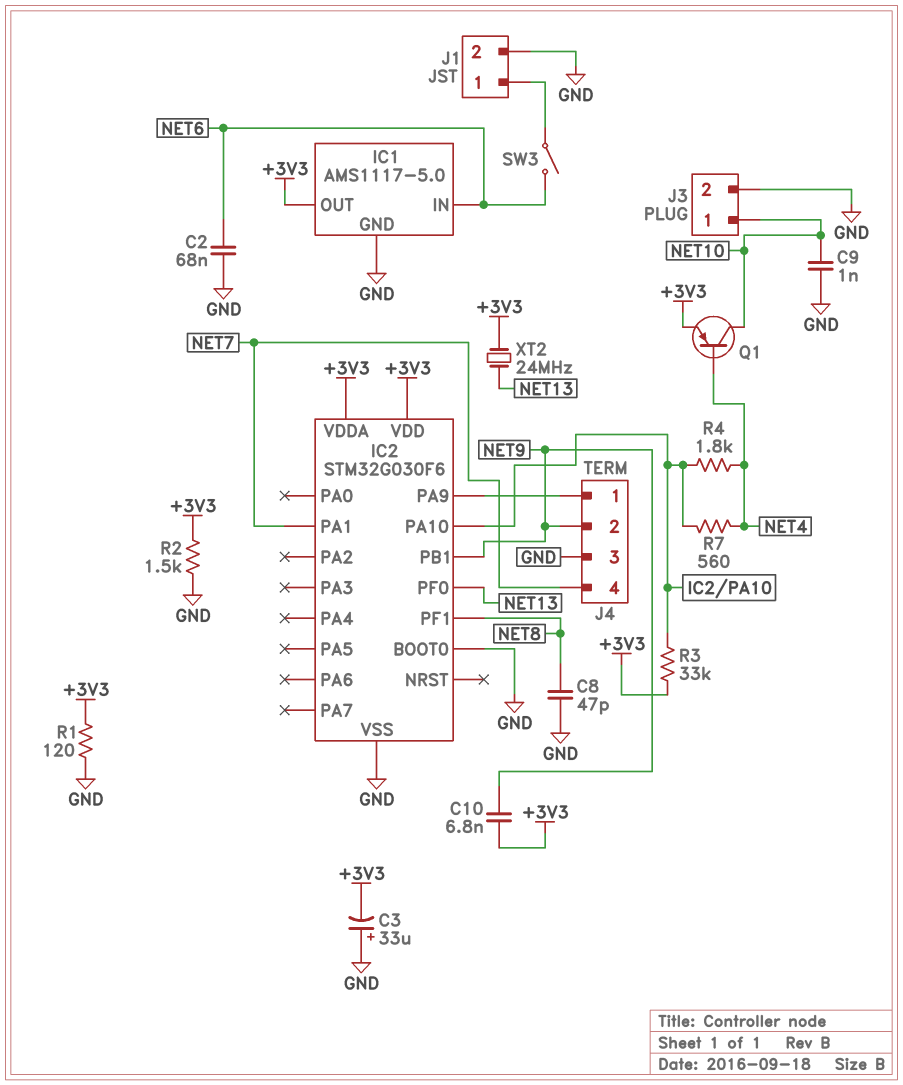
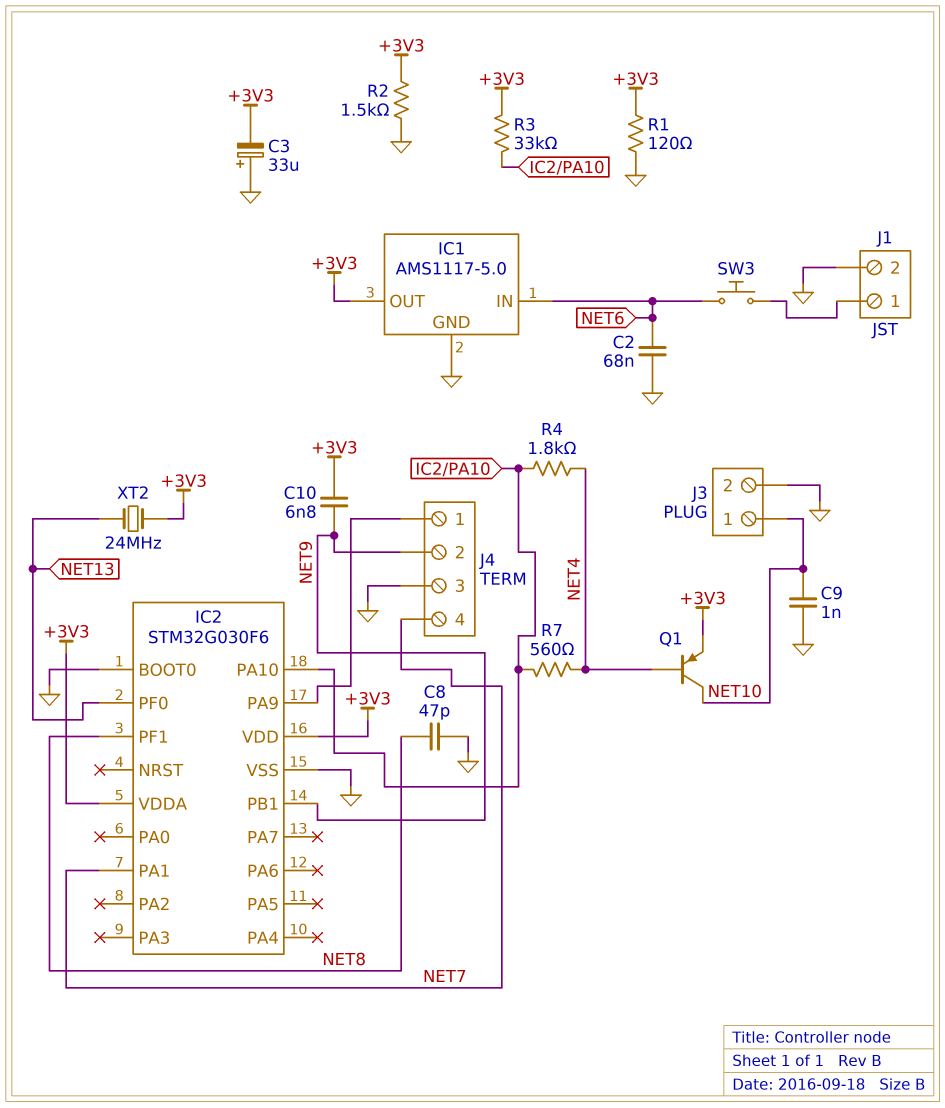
SW3: switch (J1/1, NET6) -> button (J1/1, NET6)

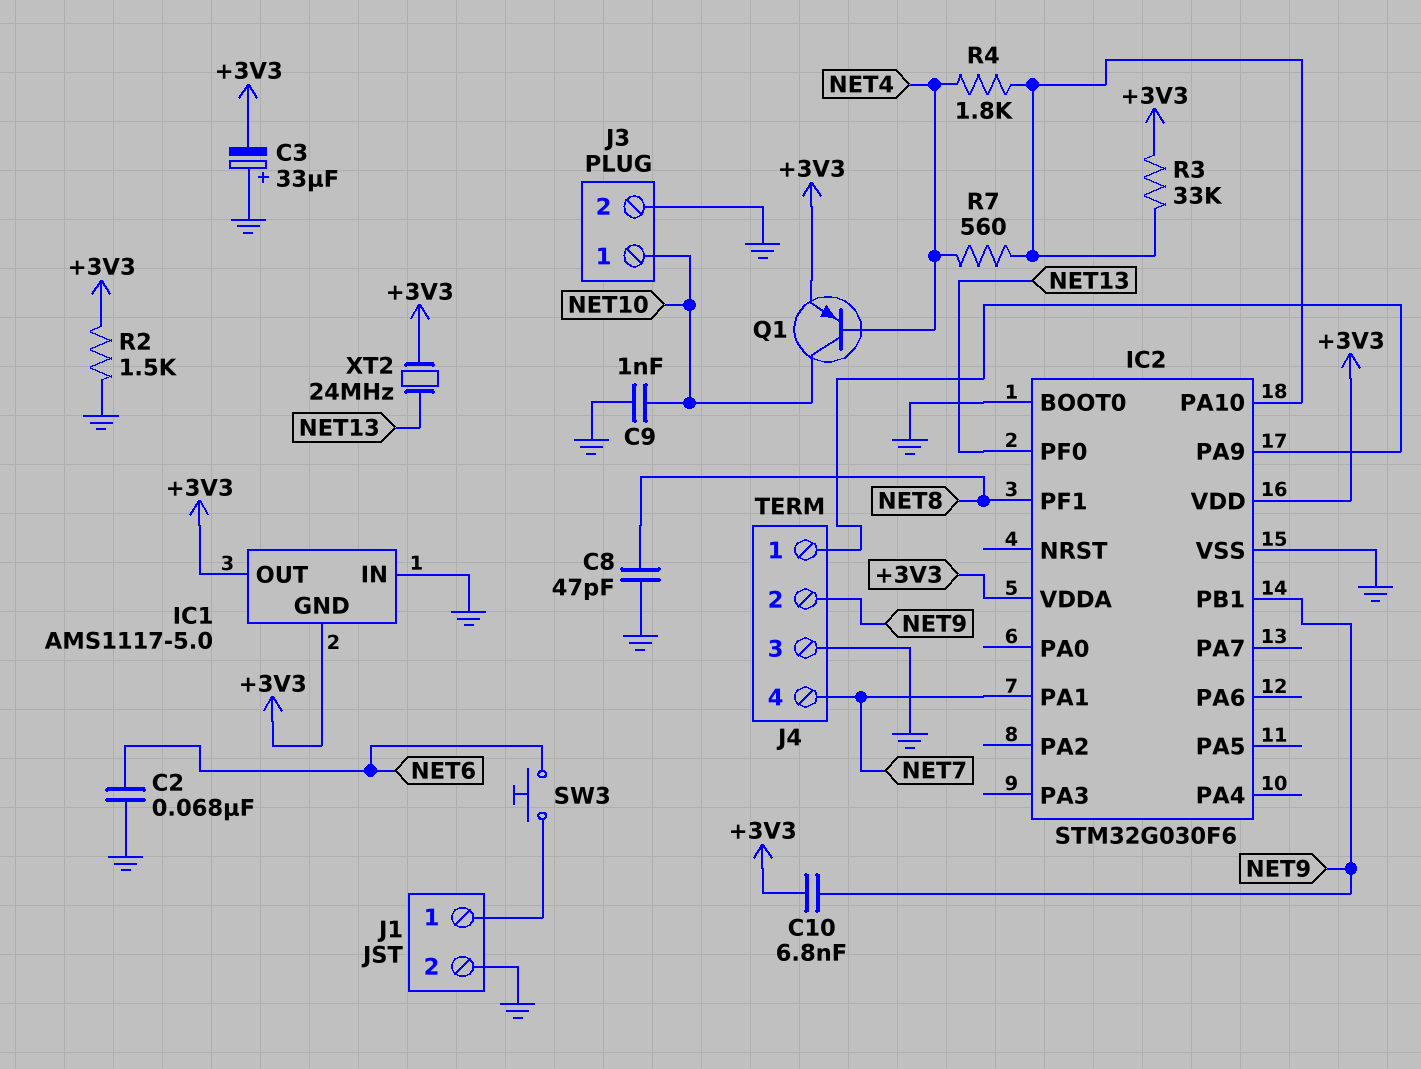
IC1 pin GND: GND -> +3V3
IC1 pin IN: NET6 -> GND
R1: 120 (+3V3, GND) -> none

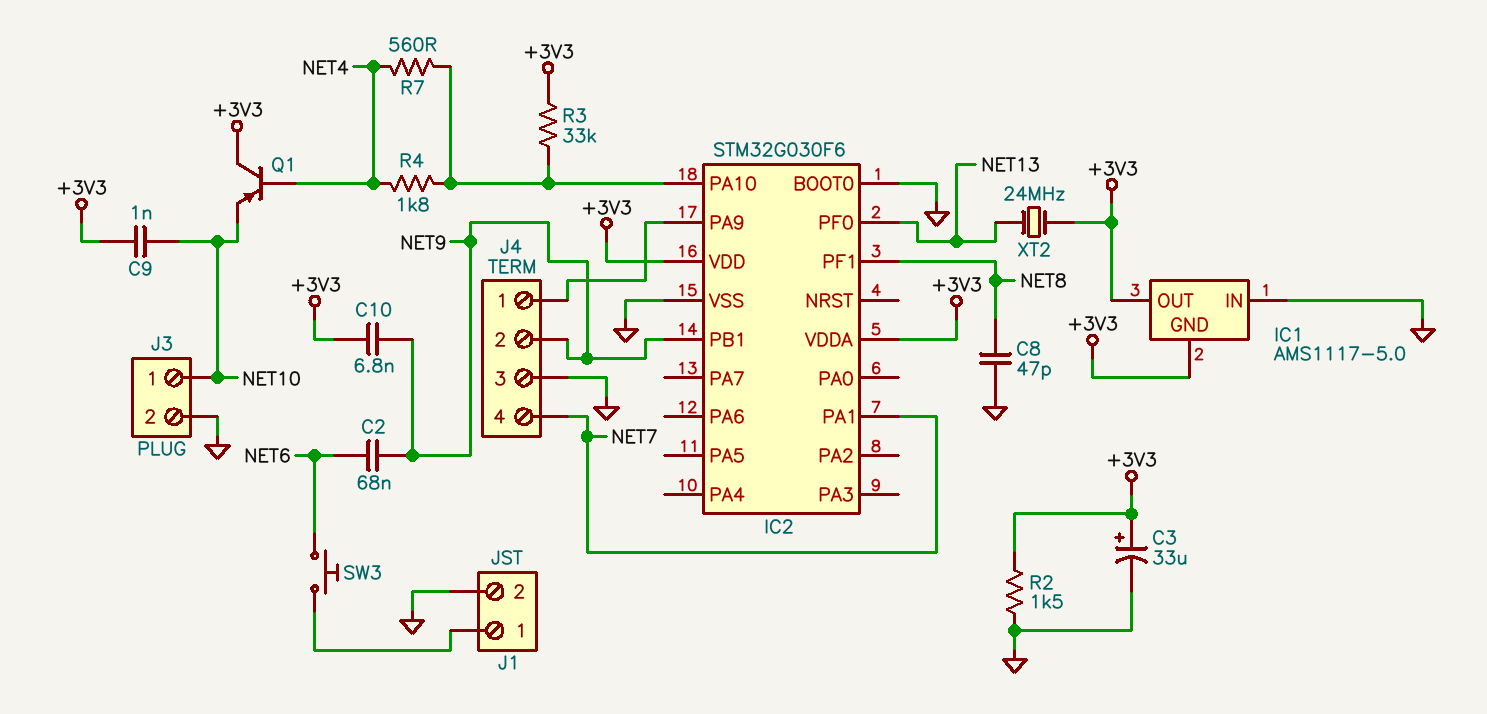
C2: 68nF (GND, NET6) -> 68nF (NET6, NET9)
C3: 33uF (plus GND, minus +3V3) -> 33uF (plus +3V3, minus GND)
C9: 1nF (GND, NET10) -> 1nF (+3V3, NET10)
Q1: PNP (B NET4, C NET10, E +3V3) -> PNP (B NET4, C +3V3, E NET10)

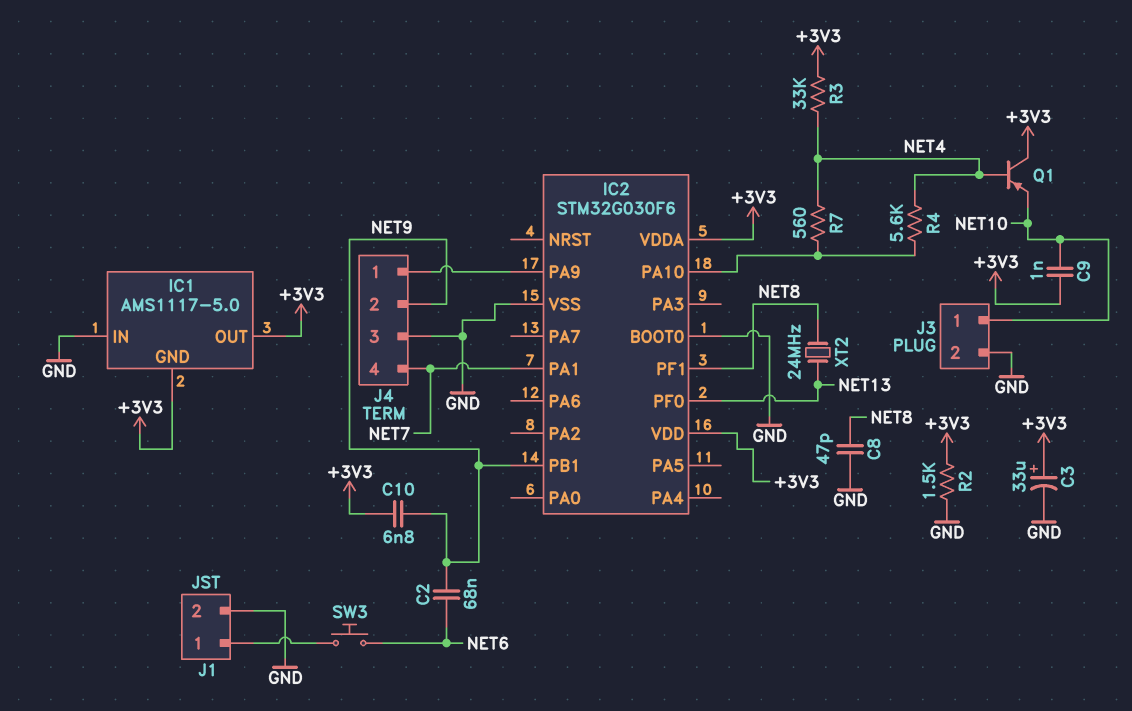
R3: 33k (+3V3, IC2/PA10) -> 33k (+3V3, NET4)
R4: 1.8k (IC2/PA10, NET4) -> 5.6k (IC2/PA10, NET4)
XT2: 24MHz (+3V3, NET13) -> 24MHz (NET8, NET13)

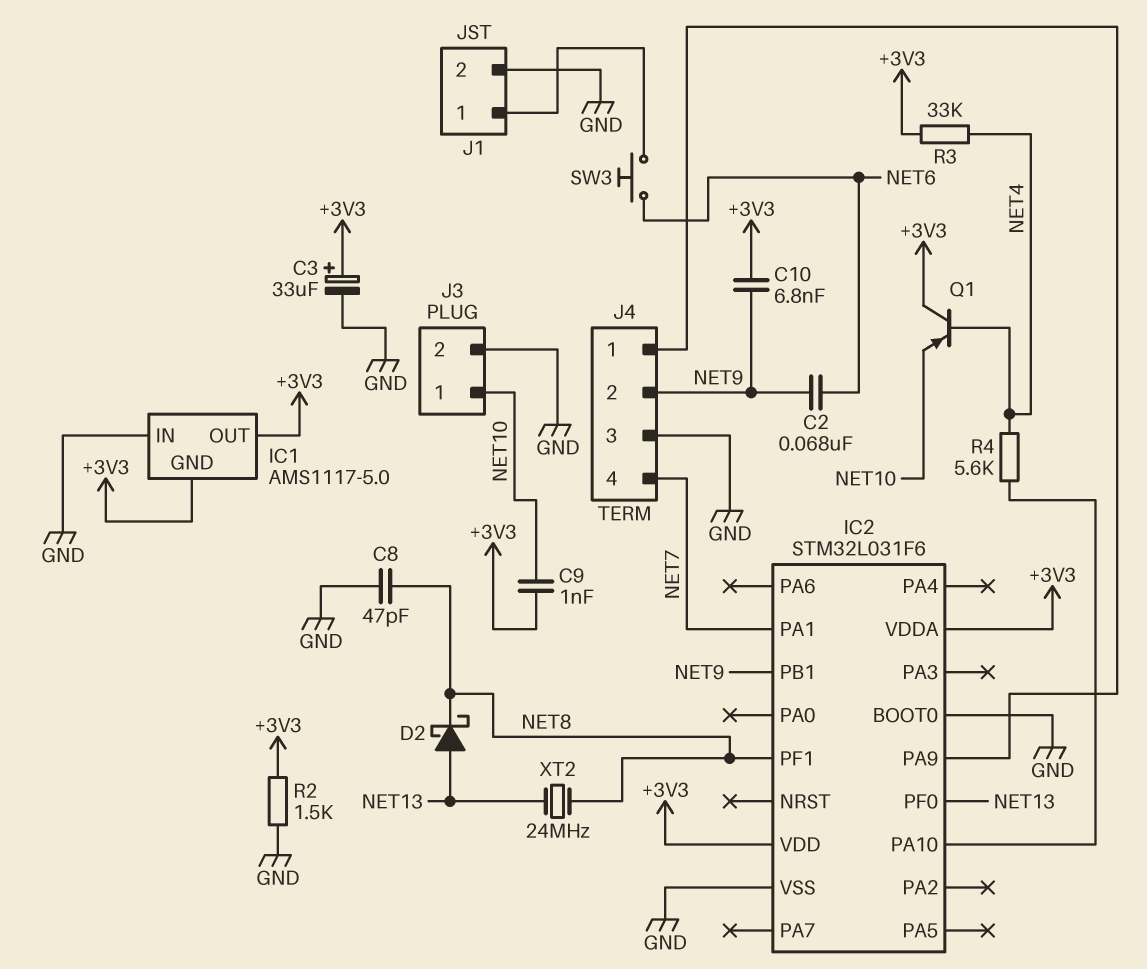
D2: none -> schottky (A NET13, K NET8)
IC2: STM32G030F6 -> STM32L031F6
R7: 560 (IC2/PA10, NET4) -> none

